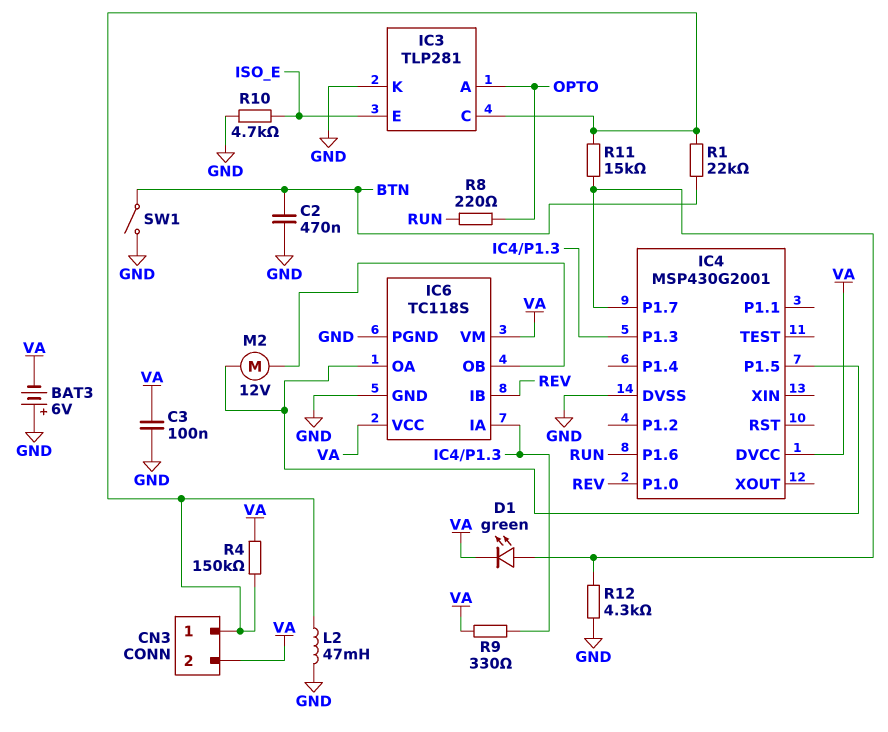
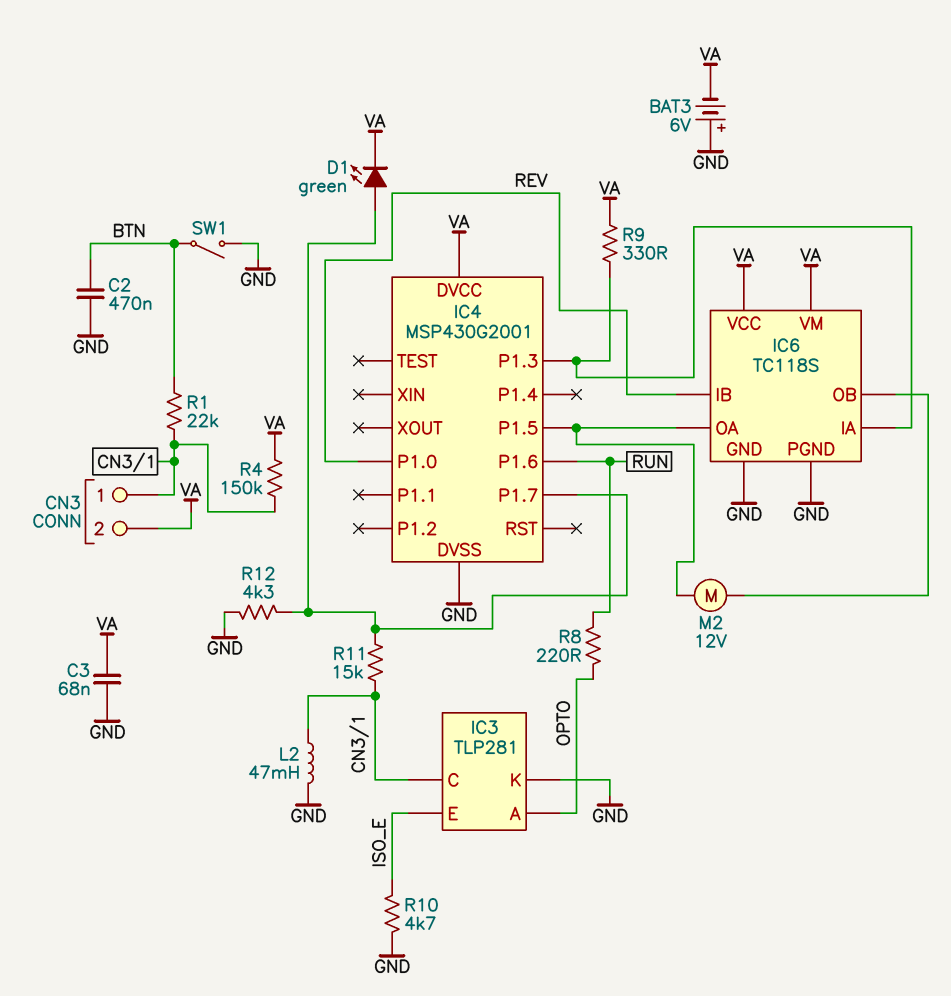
C3: 100nF (GND, VA) -> 68nF (GND, VA)

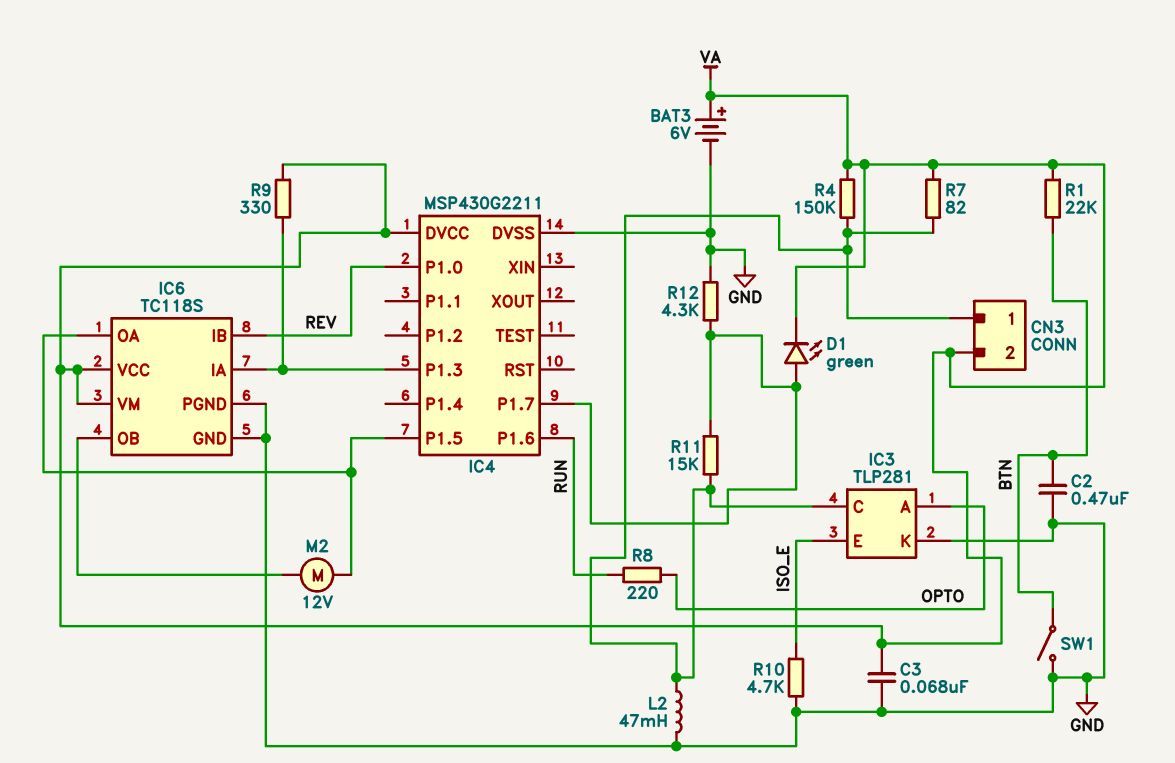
BAT3: 6V (plus GND, minus VA) -> 6V (plus VA, minus GND)
IC4: MSP430G2001 -> MSP430G2211
R1: 22k (BTN, CN3/1) -> 22k (BTN, VA)
R7: none -> 82 (CN3/1, VA)

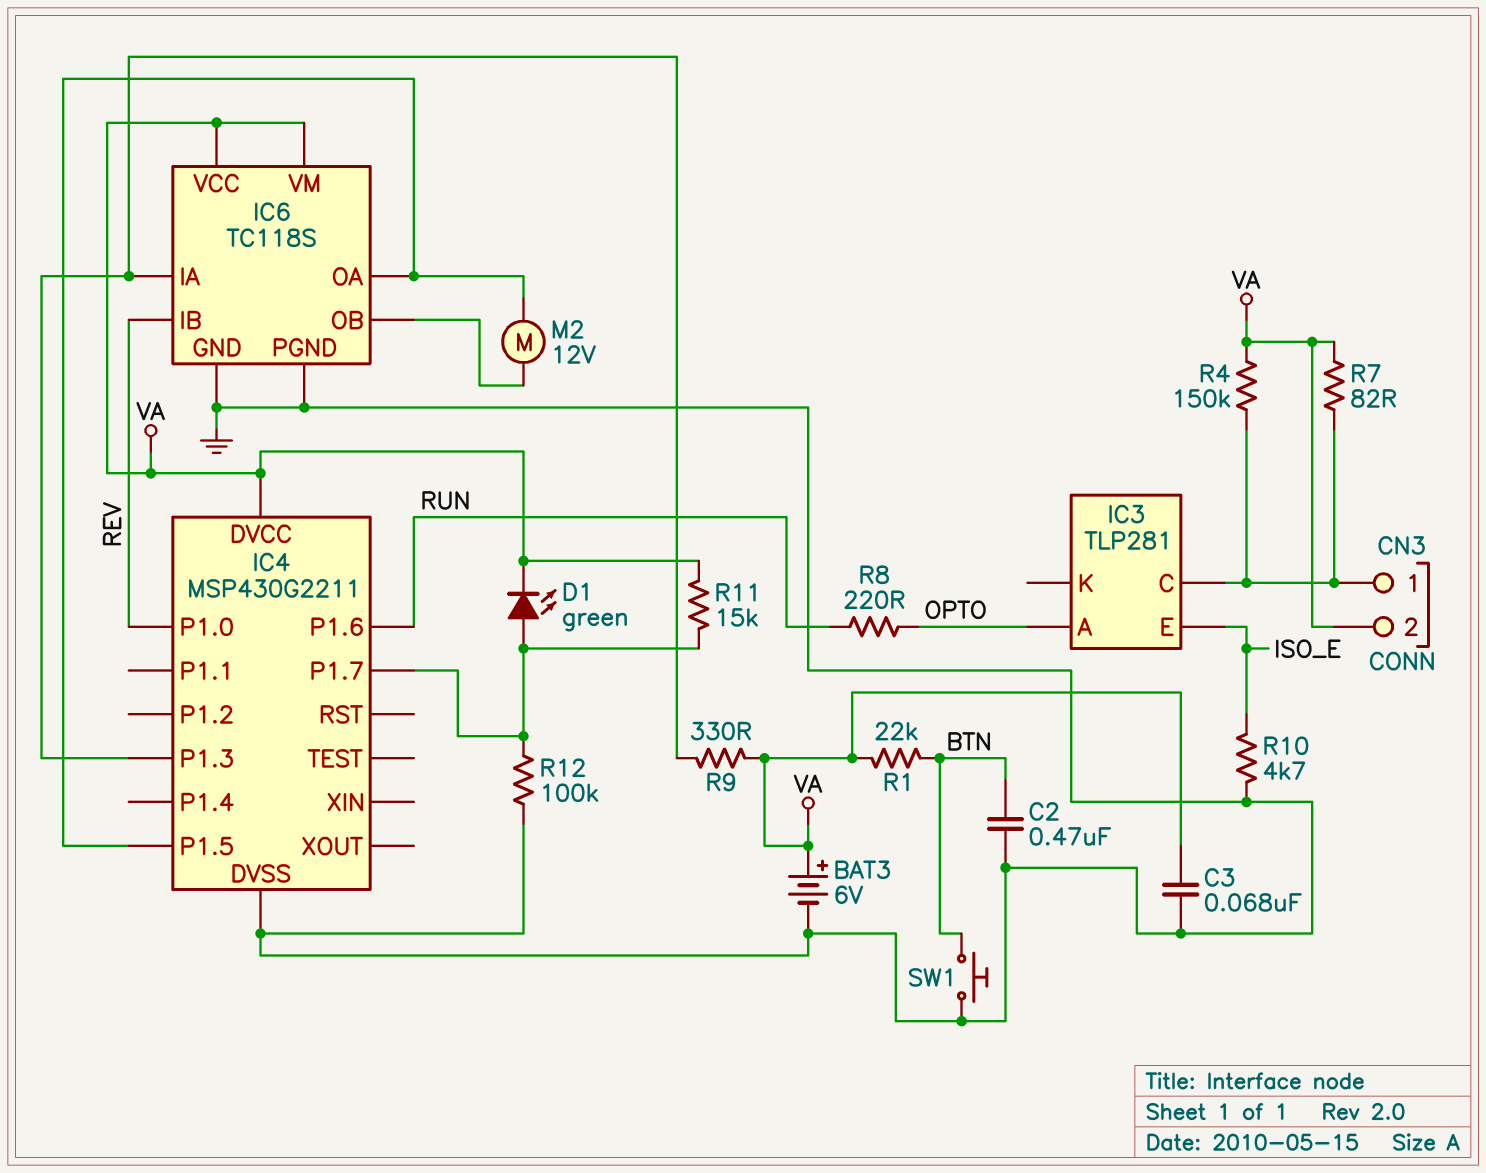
IC3 pin K: GND -> none
L2: 47mH (CN3/1, GND) -> none
R11: 15k (CN3/1, IC4/P1.7) -> 15k (IC4/P1.7, VA)
R12: 4.3k (GND, IC4/P1.7) -> 100k (GND, IC4/P1.7)
SW1: switch (BTN, GND) -> button (BTN, GND)

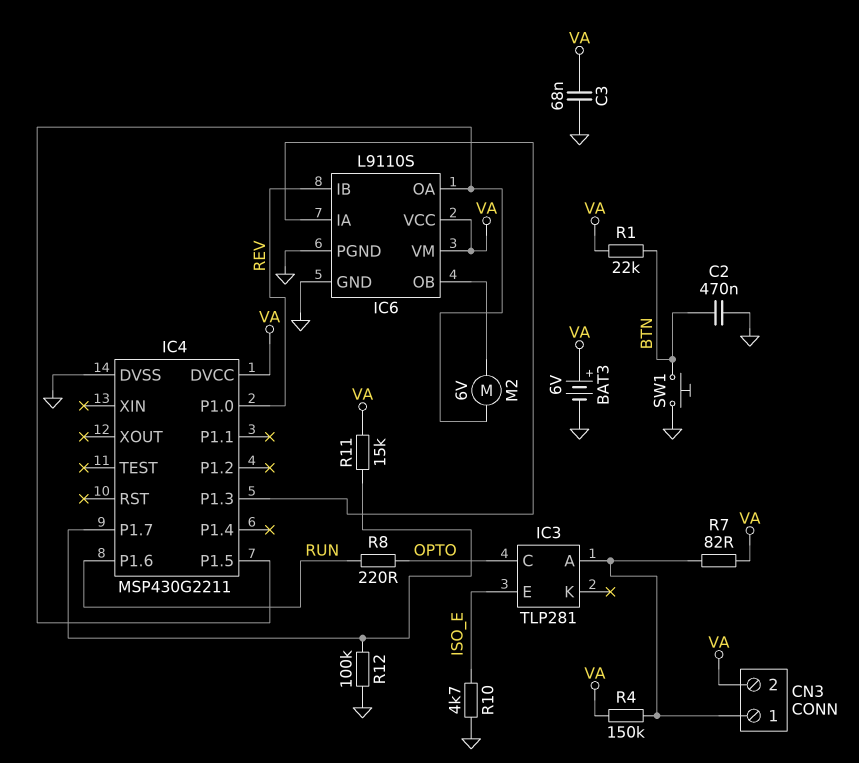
D1: LED green (A IC4/P1.7, K VA) -> none
IC3 pin A: OPTO -> CN3/1
IC3 pin C: CN3/1 -> OPTO
IC6: TC118S -> L9110S
M2: motor 12V (IC4/P1.5, IC6/OB) -> motor 6V (IC4/P1.5, IC6/OB)
R9: 330 (IC4/P1.3, VA) -> none

